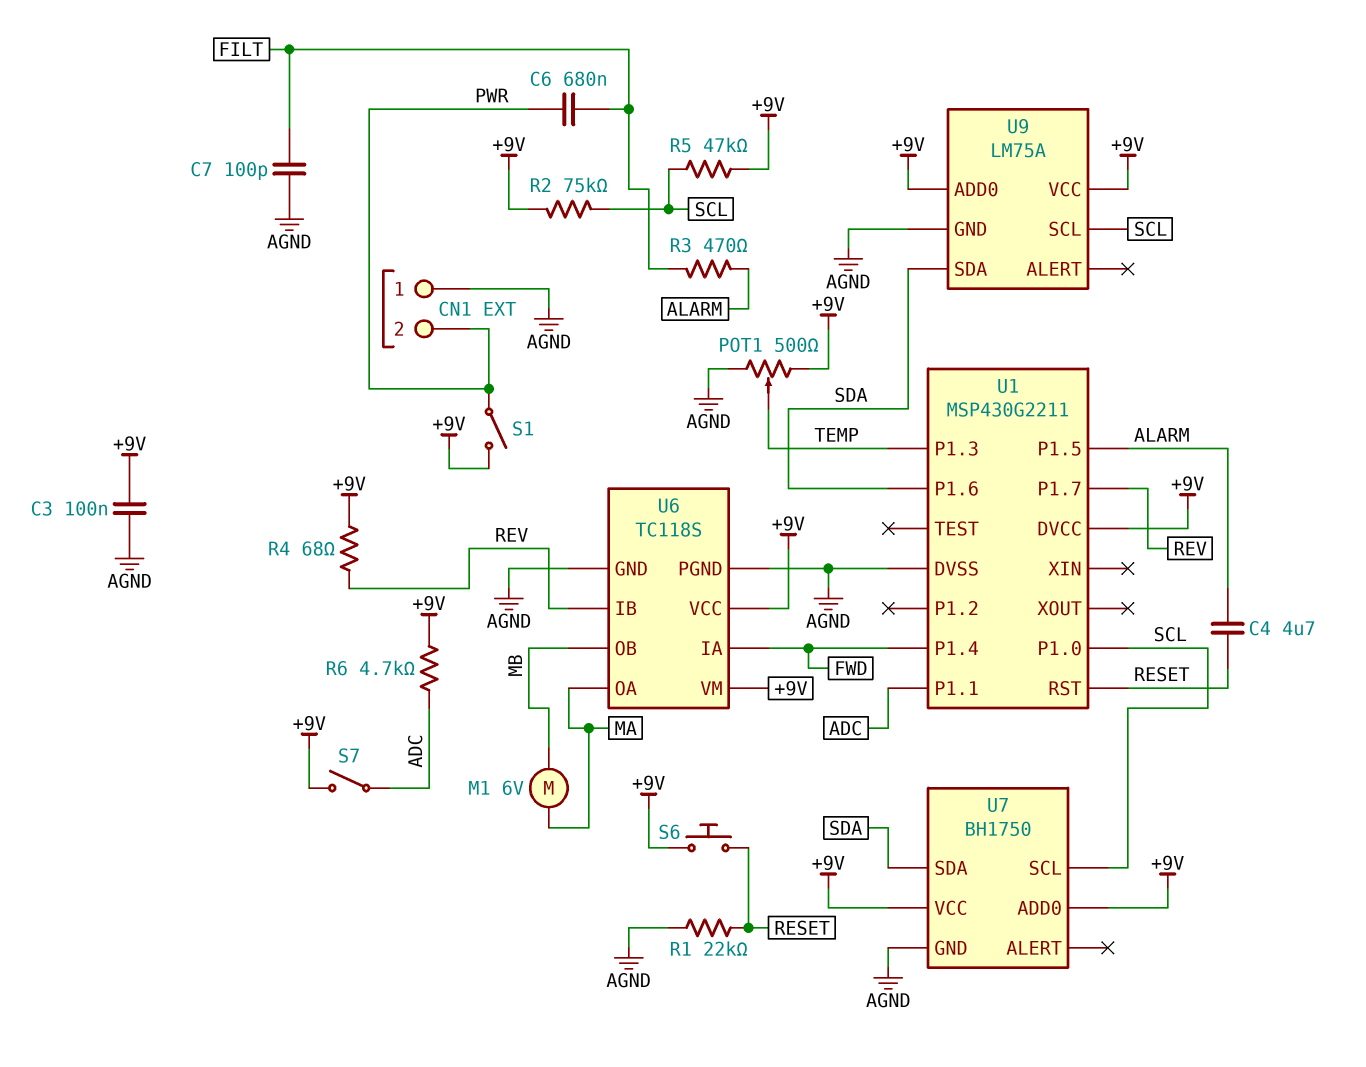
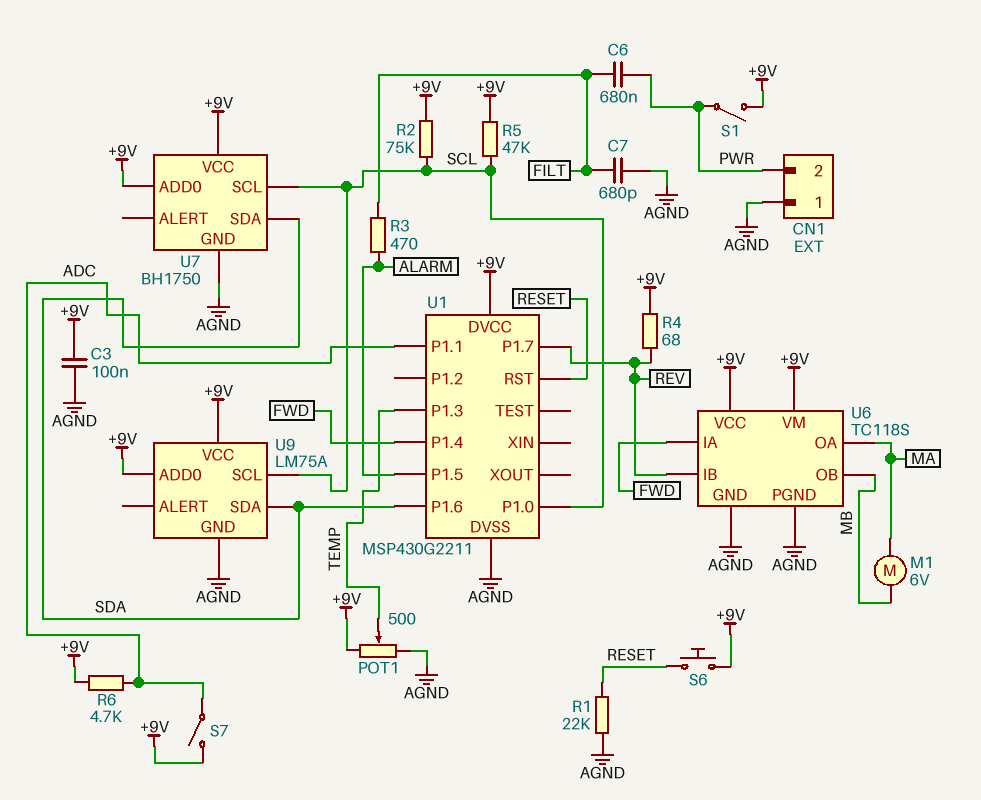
C4: 4.7uF (ALARM, RESET) -> none
C7: 100pF (AGND, FILT) -> 680pF (AGND, FILT)

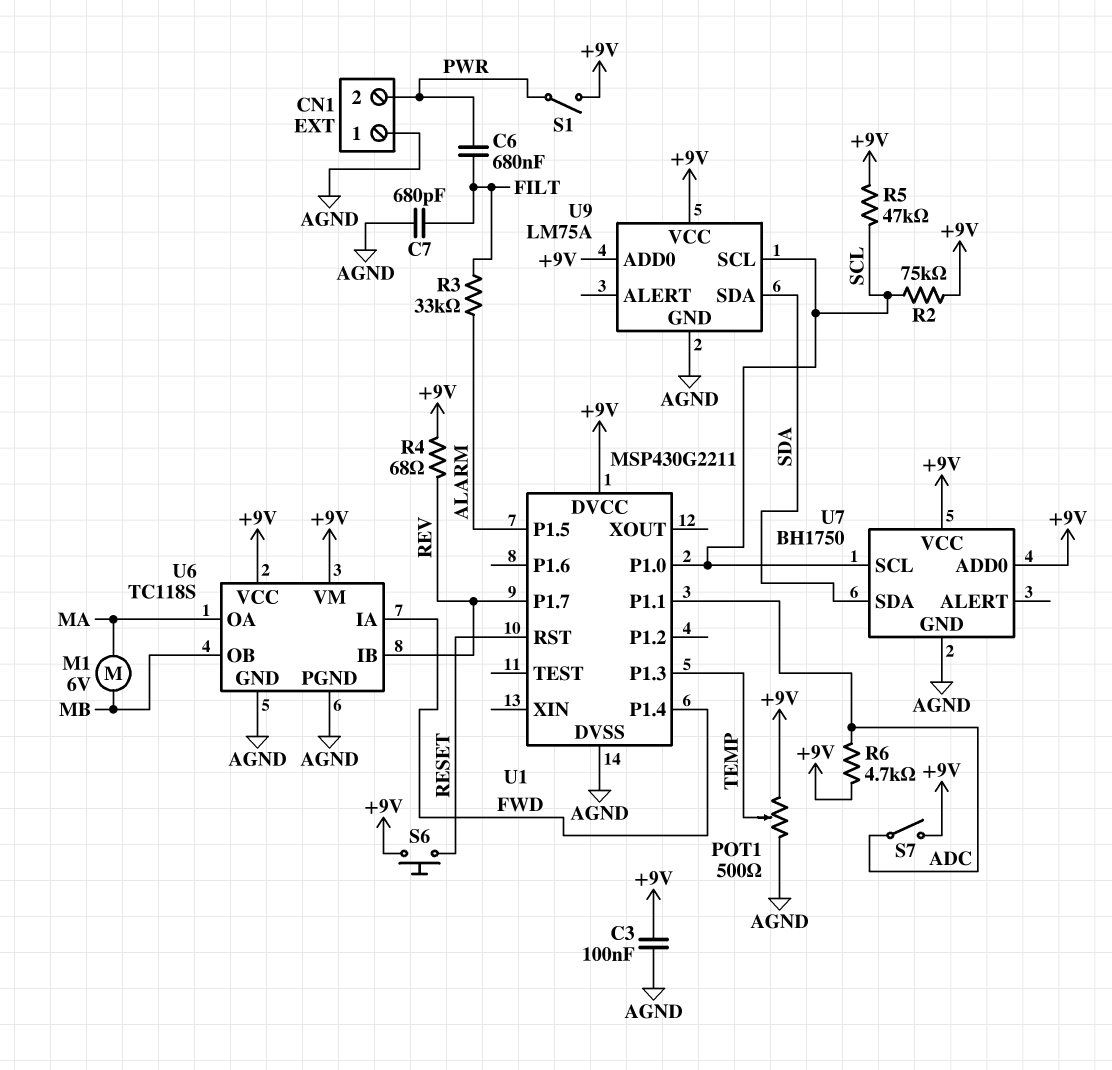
R1: 22k (AGND, RESET) -> none
R3: 470 (ALARM, FILT) -> 33k (ALARM, FILT)
U1 pin P1.6: SDA -> none

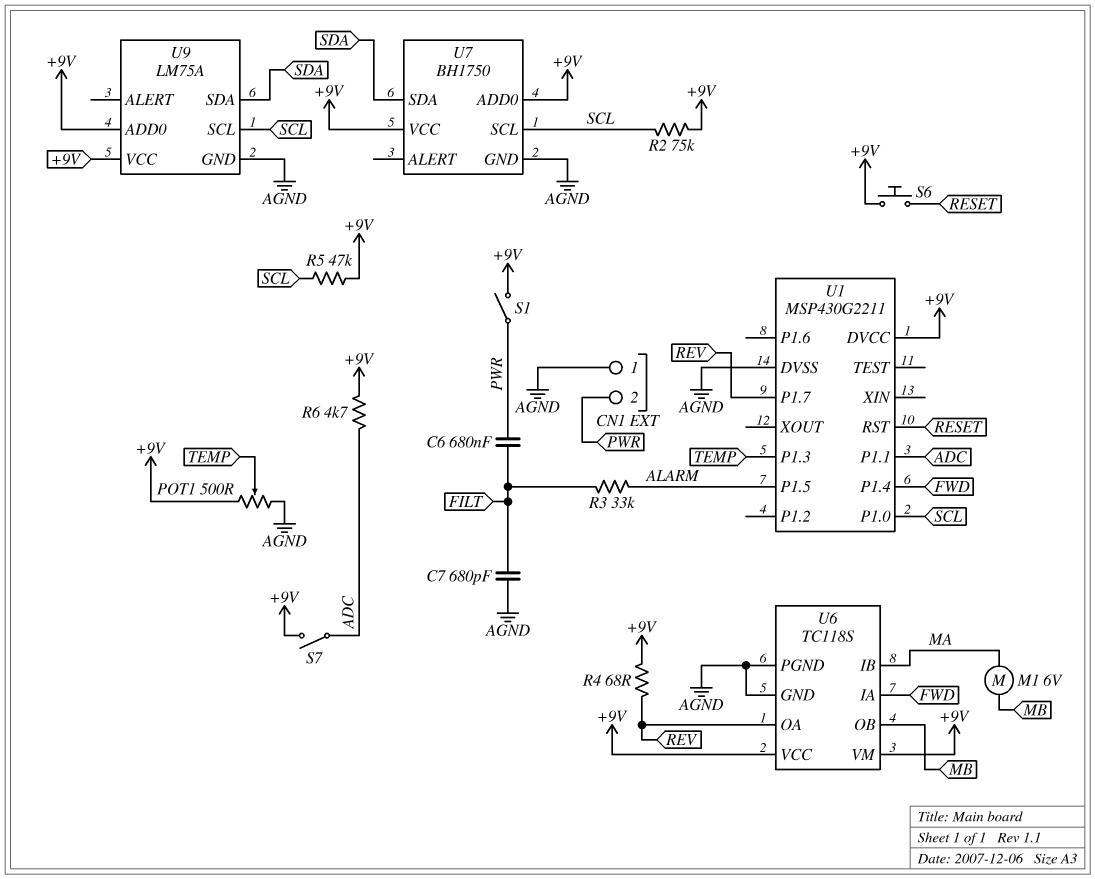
C3: 100nF (+9V, AGND) -> none
U6 pin IB: REV -> MA
U6 pin OA: MA -> REV

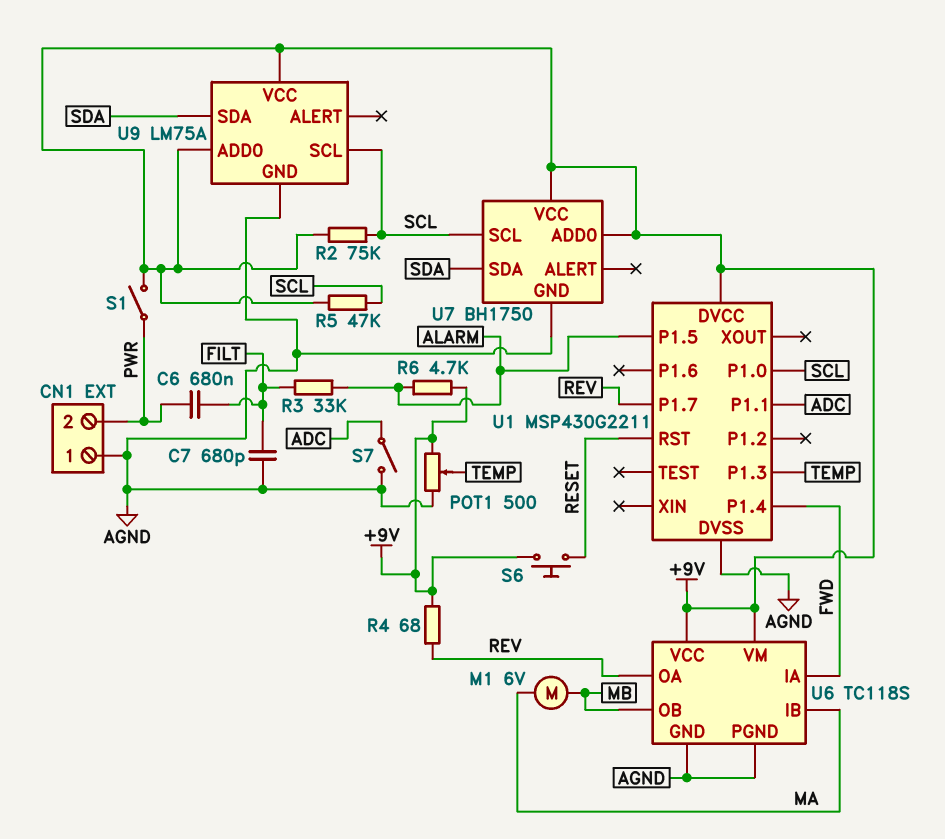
R6: 4.7k (+9V, ADC) -> 4.7k (+9V, ALARM)
S7: switch (+9V, ADC) -> switch (ADC, AGND)

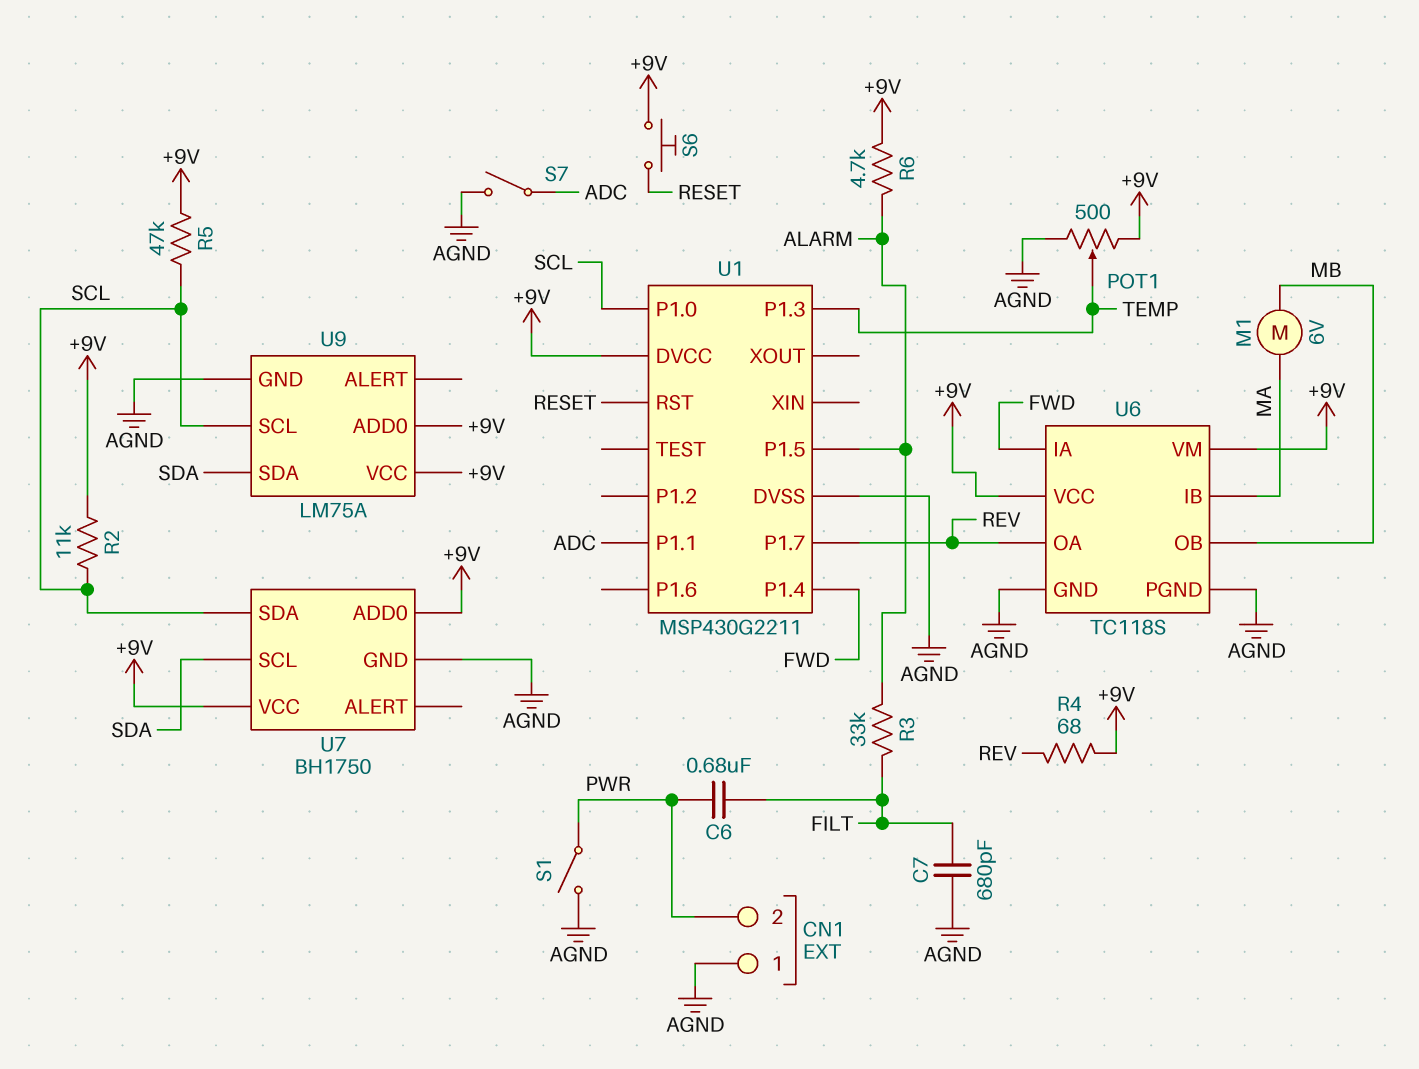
R2: 75k (+9V, SCL) -> 11k (+9V, SCL)
S1: switch (+9V, PWR) -> switch (AGND, PWR)
U7 pin SCL: SCL -> SDA
U7 pin SDA: SDA -> SCL

